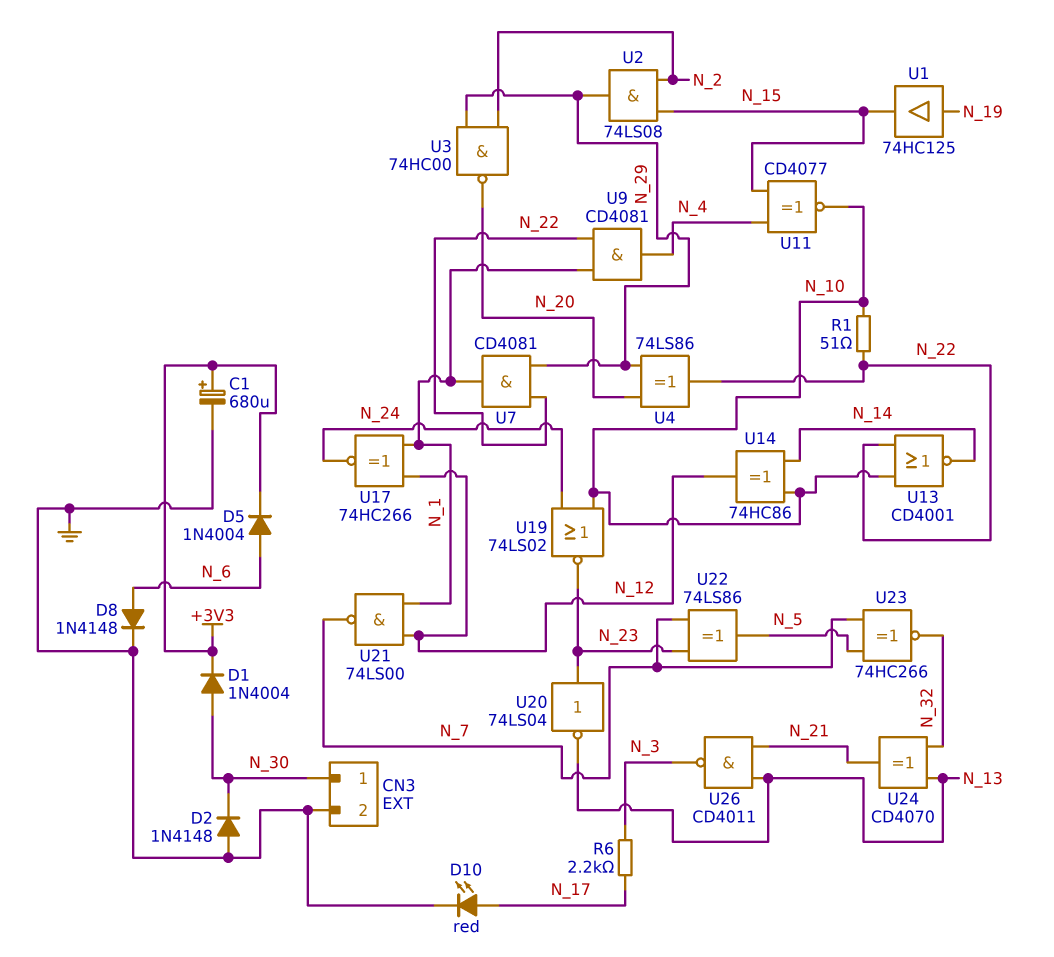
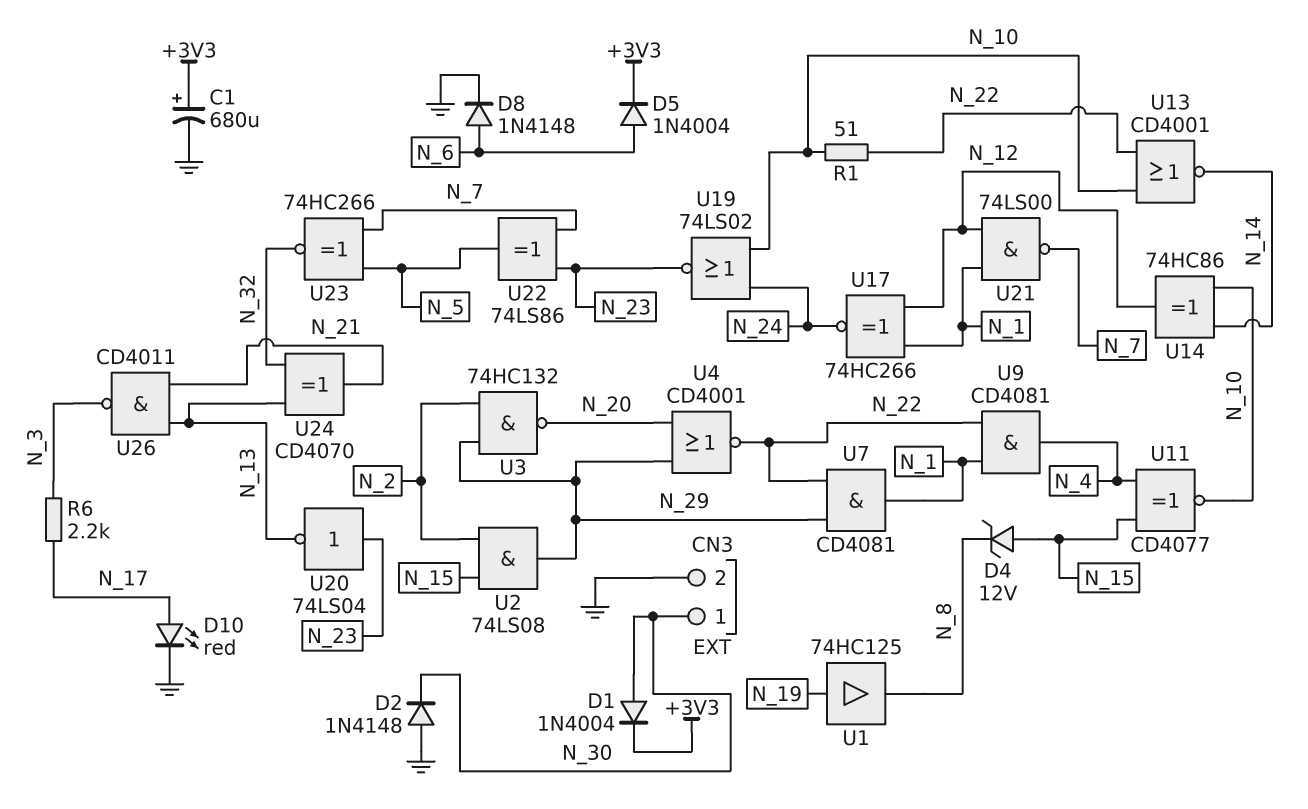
D4: none -> zener 12V (A N_15, K N_8)
U1: buffer 74HC125 (in N_19, out N_15) -> buffer 74HC125 (in N_19, out N_8)
U3: NAND 74HC00 (in N_2, in N_29, out N_20) -> NAND 74HC132 (in N_2, in N_29, out N_20)
U4: XOR 74LS86 (in N_20, in N_29, out N_22) -> NOR CD4001 (in N_20, in N_29, out N_22)

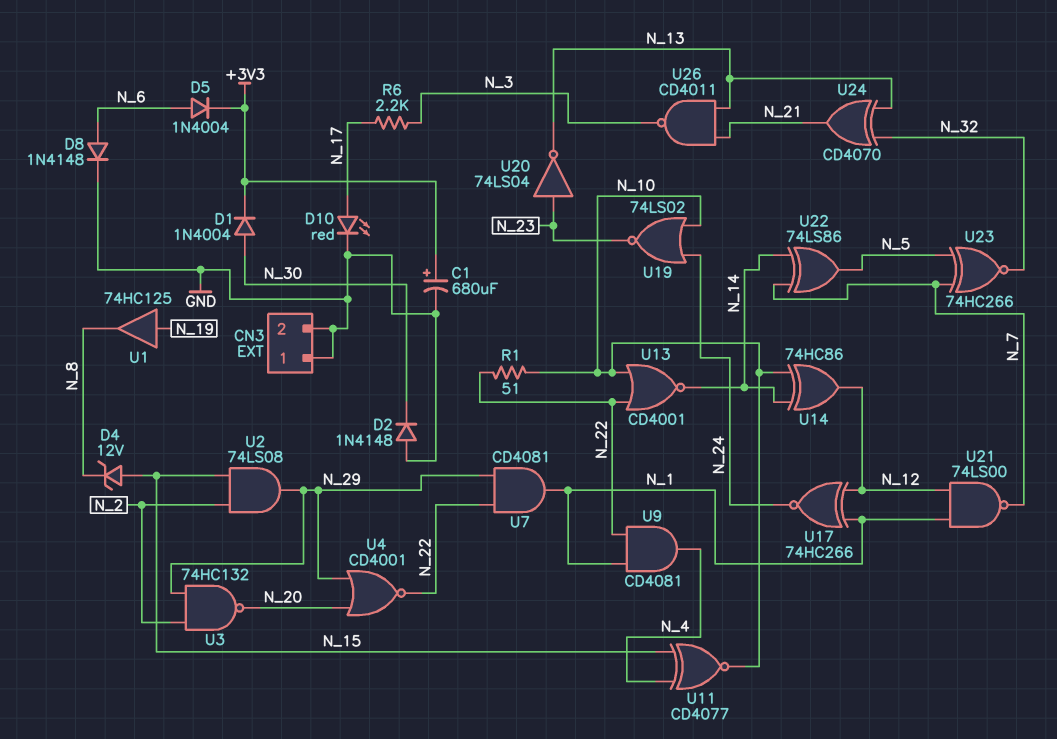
CN3 pin 1: N_30 -> GND
U22: XOR 74LS86 (in N_7, in N_23, out N_5) -> XOR 74LS86 (in N_7, in N_14, out N_5)

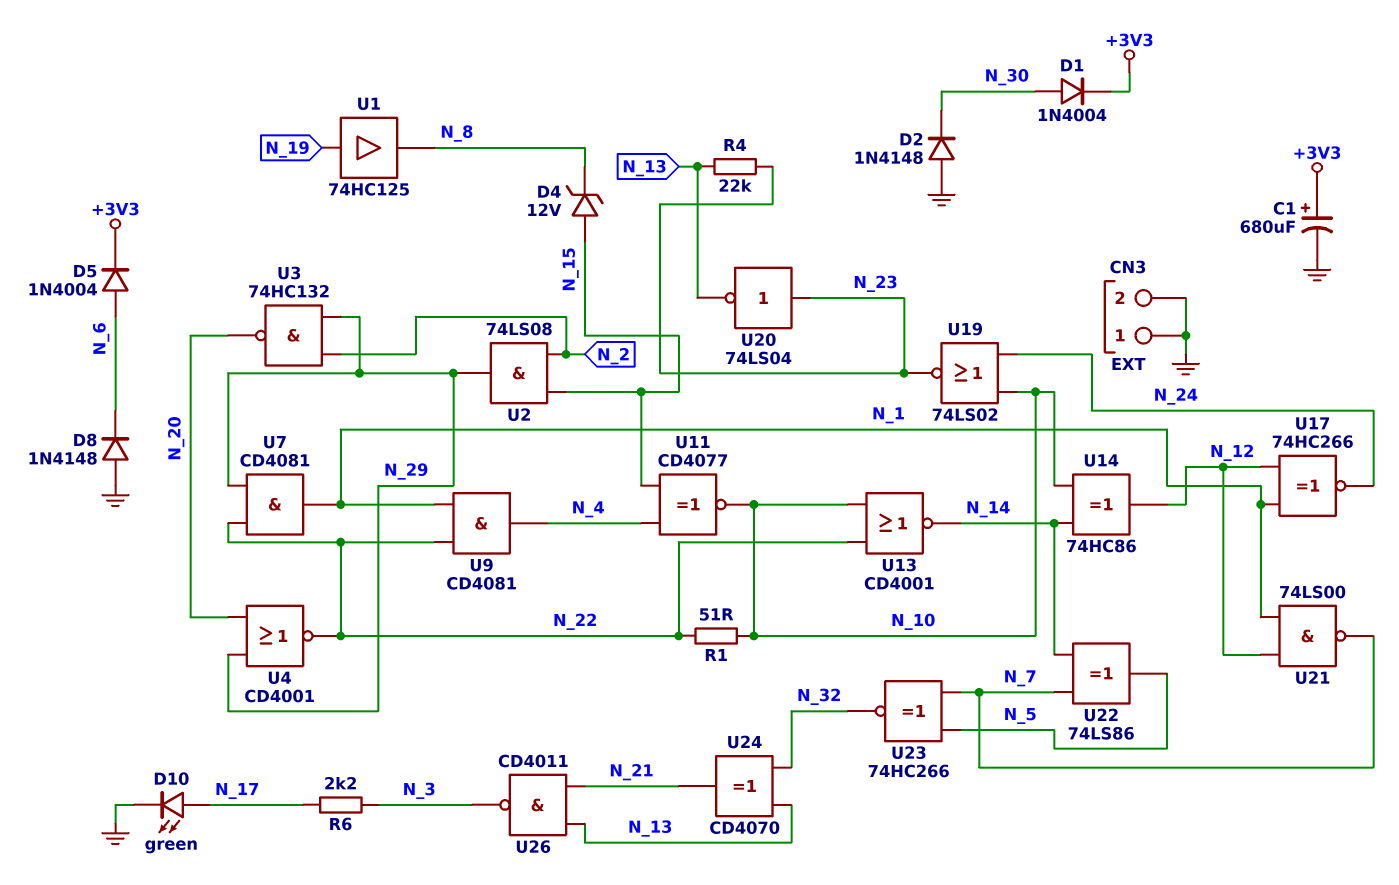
D8: diode 1N4148 (A N_6, K GND) -> diode 1N4148 (A GND, K N_6)
D10: LED red (A N_17, K GND) -> LED green (A N_17, K GND)
R4: none -> 22k (N_13, N_23)

